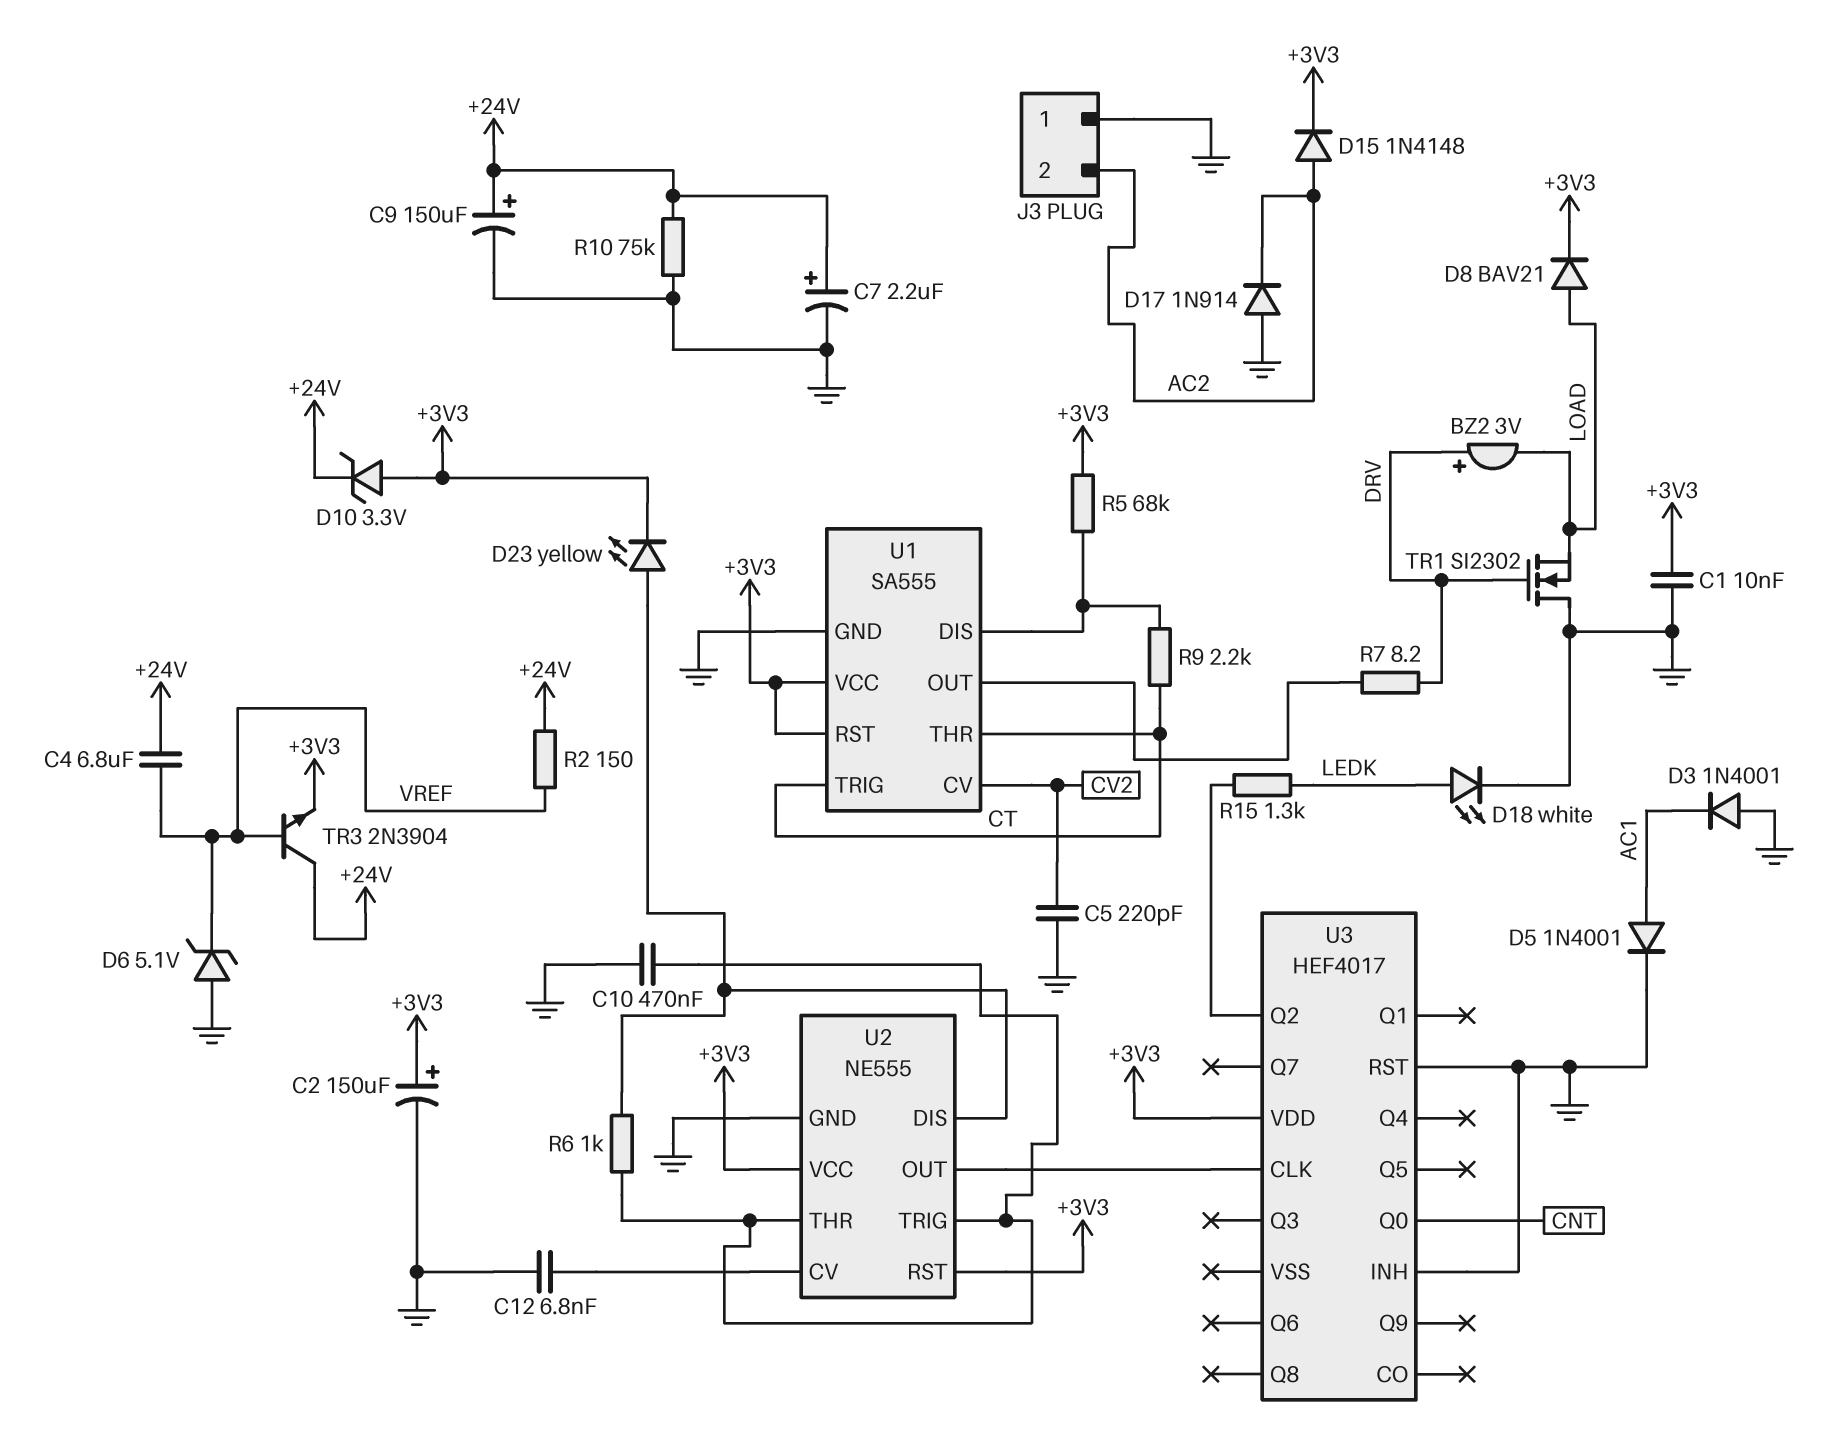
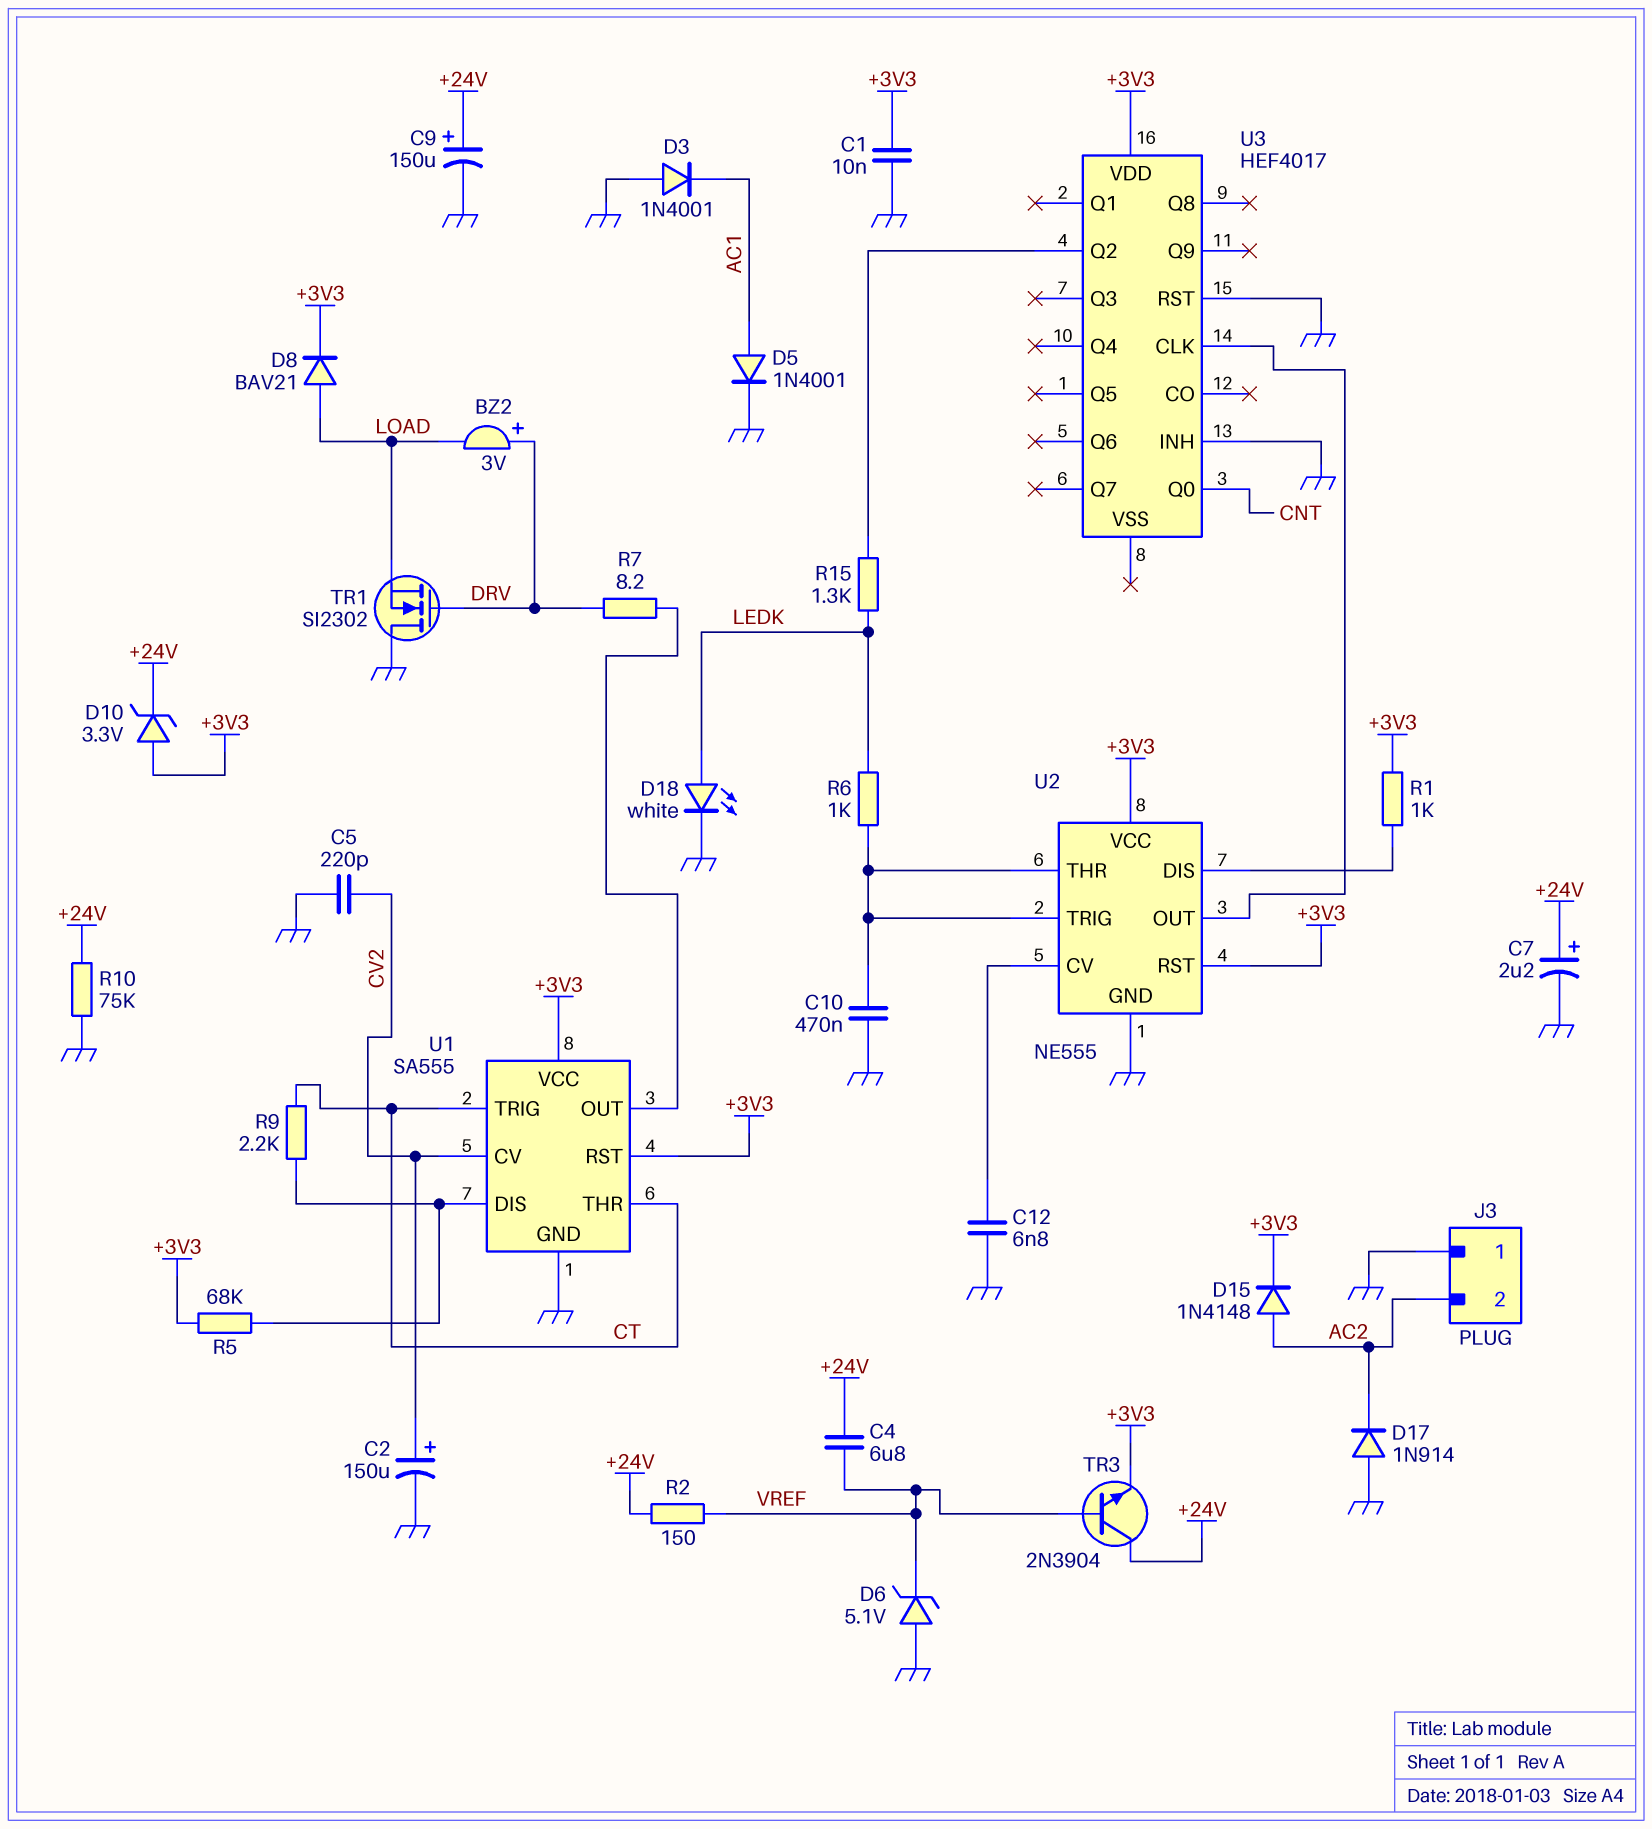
C2: 150uF (plus +3V3, minus GND) -> 150uF (plus CV2, minus GND)
D23: LED yellow (A U2/DIS, K +3V3) -> none
R1: none -> 1k (+3V3, U2/DIS)
R6: 1k (U2/DIS, U2/THR) -> 1k (LEDK, U2/THR)

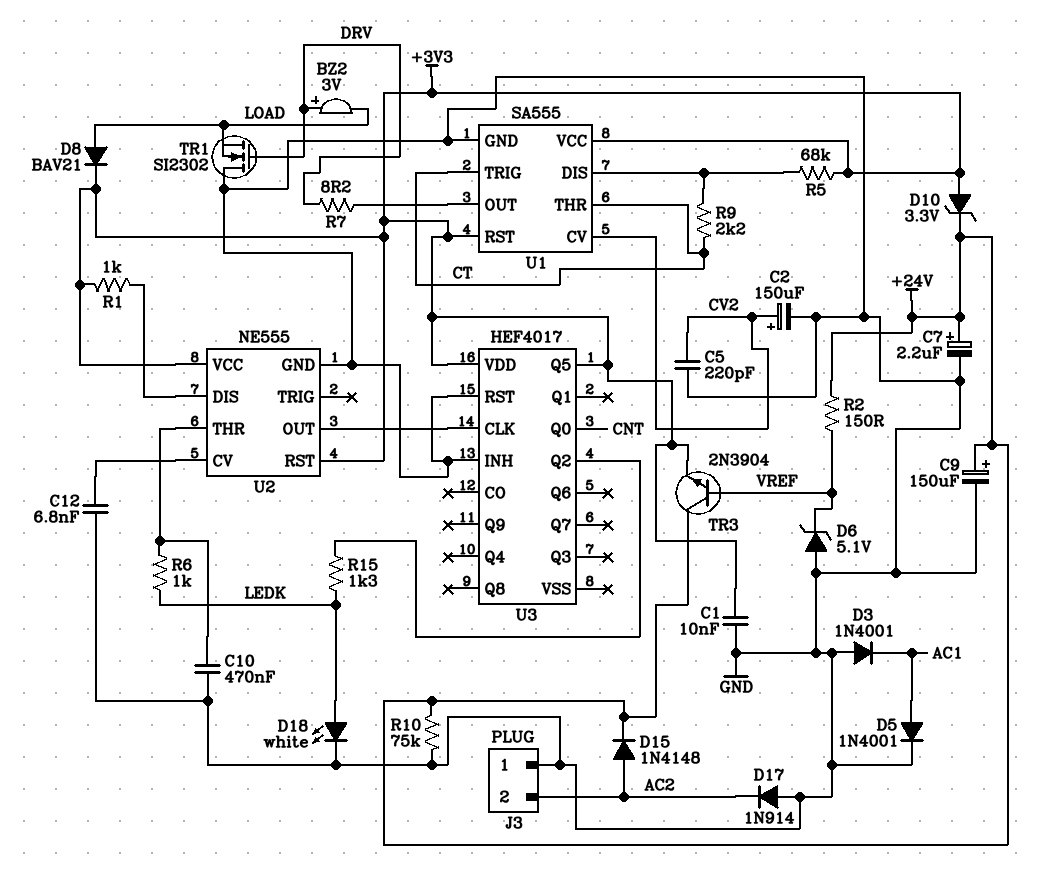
C4: 6.8uF (+24V, VREF) -> none
D15: diode 1N4148 (A AC2, K +3V3) -> diode 1N4148 (A AC2, K +24V)
U2 pin TRIG: U2/THR -> none
U3 pin Q5: none -> +3V3

